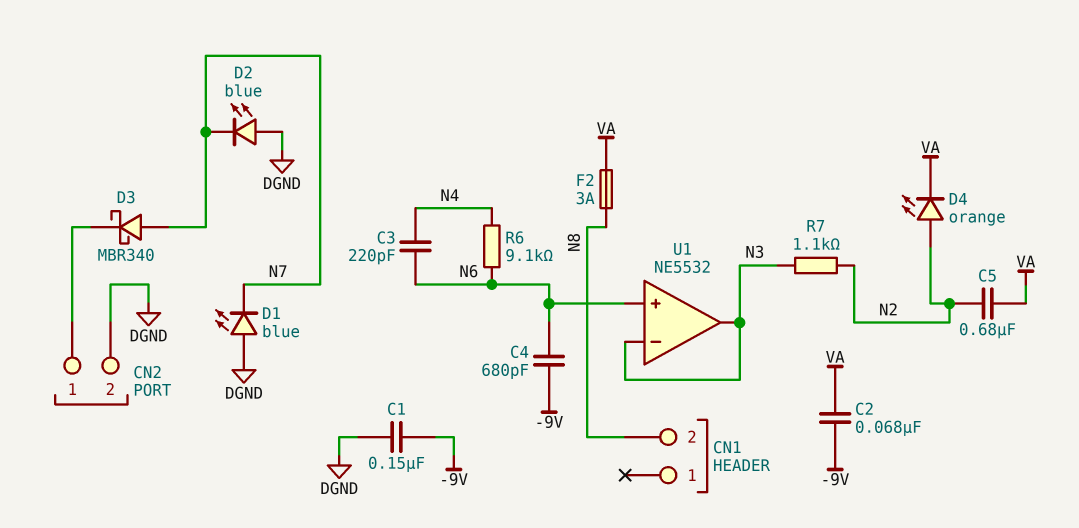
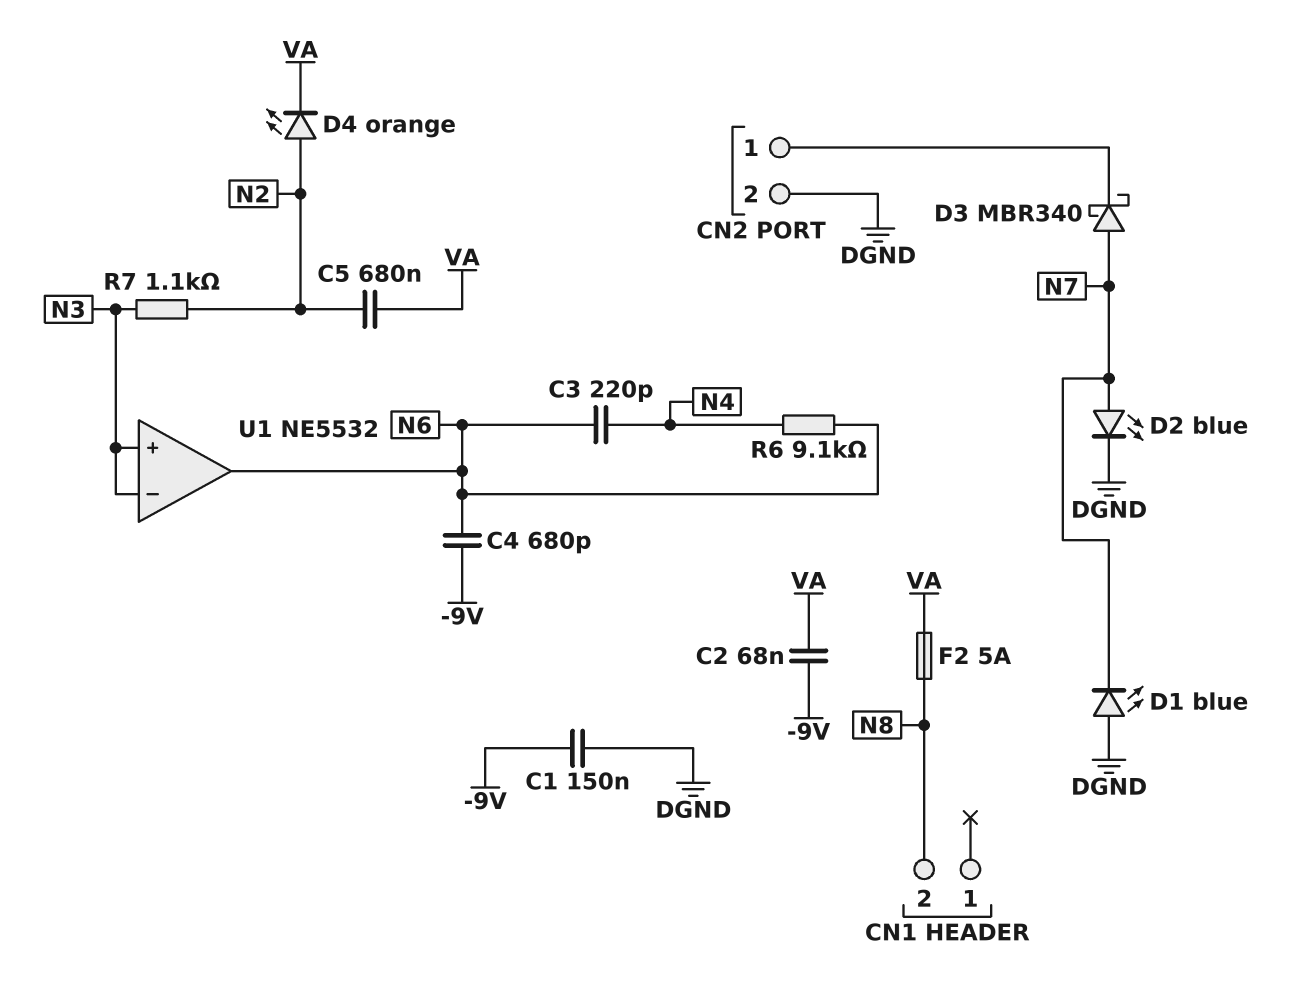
D2: LED blue (A DGND, K N7) -> LED blue (A N7, K DGND)
F2: 3A (N8, VA) -> 5A (N8, VA)
U1 pin in+: N6 -> N3
U1 pin out: N3 -> N6

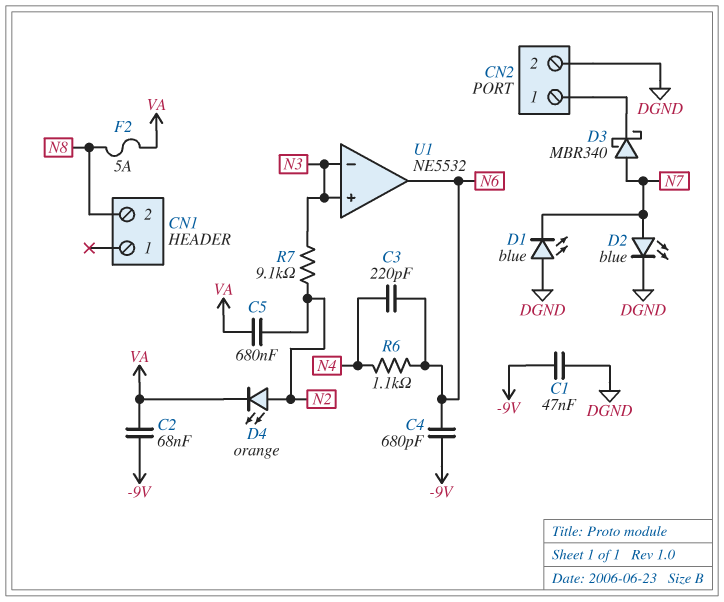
C1: 150nF (-9V, DGND) -> 47nF (-9V, DGND)
R6: 9.1k (N4, N6) -> 1.1k (N4, N6)
R7: 1.1k (N2, N3) -> 9.1k (N2, N3)

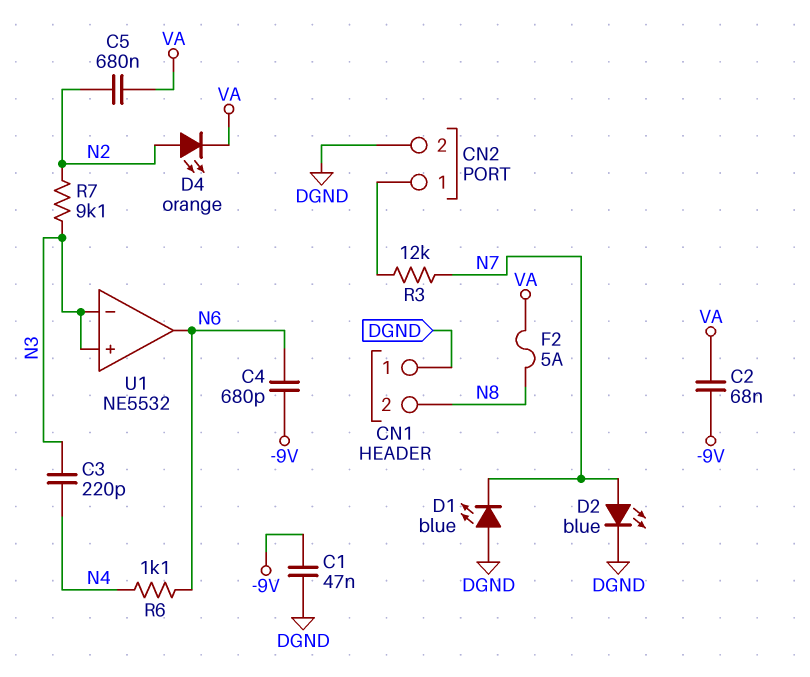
C3: 220pF (N4, N6) -> 220pF (N3, N4)
CN1 pin 1: none -> DGND
D3: schottky MBR340 (A N7, K CN2/1) -> none
R3: none -> 12k (CN2/1, N7)

